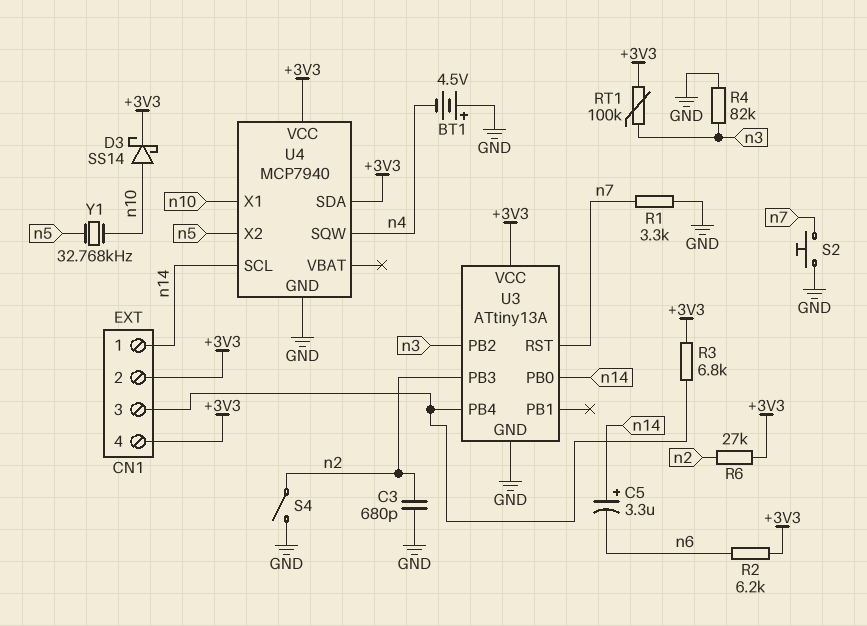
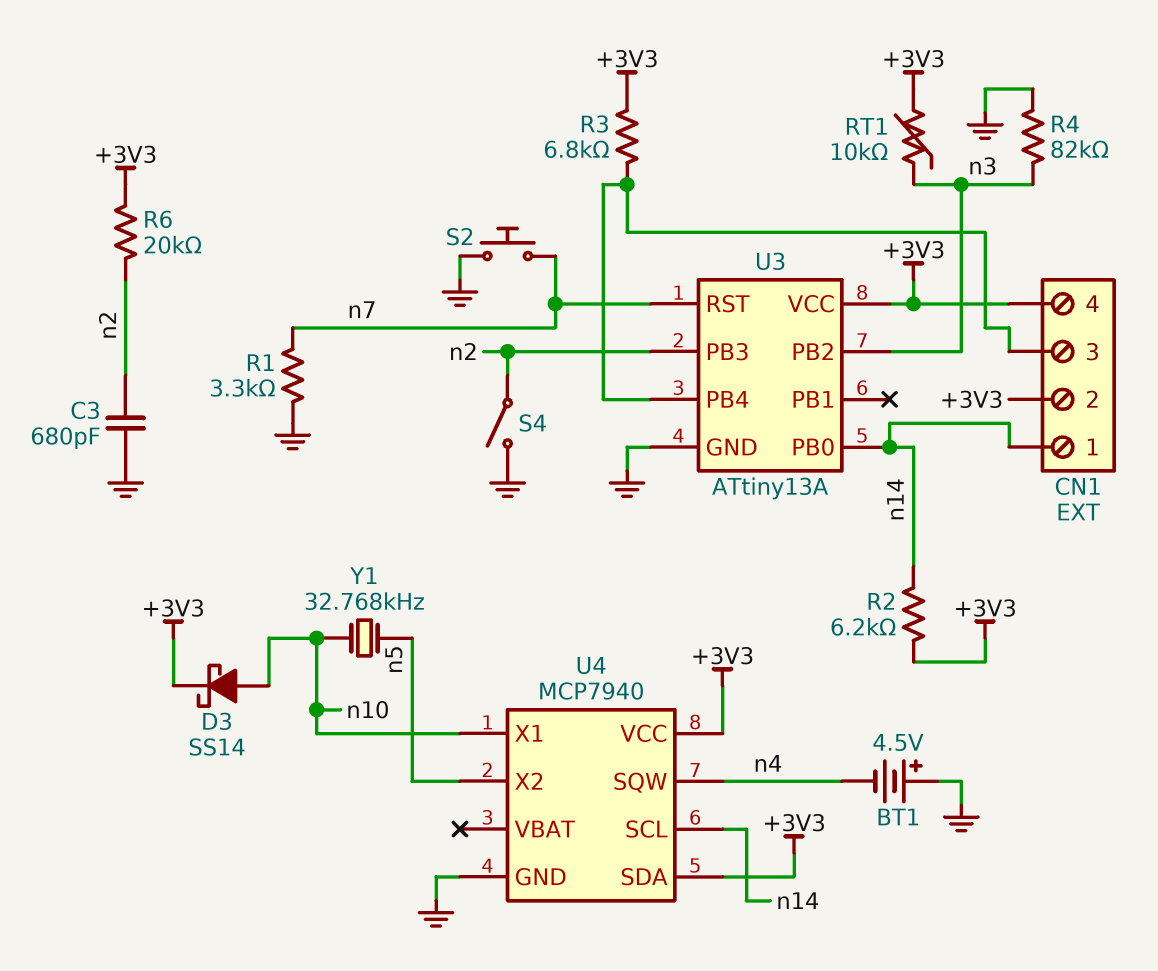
C5: 3.3uF (plus n14, minus n6) -> none
R2: 6.2k (+3V3, n6) -> 6.2k (+3V3, n14)
R6: 27k (+3V3, n2) -> 20k (+3V3, n2)
RT1: 100k (+3V3, n3) -> 10k (+3V3, n3)

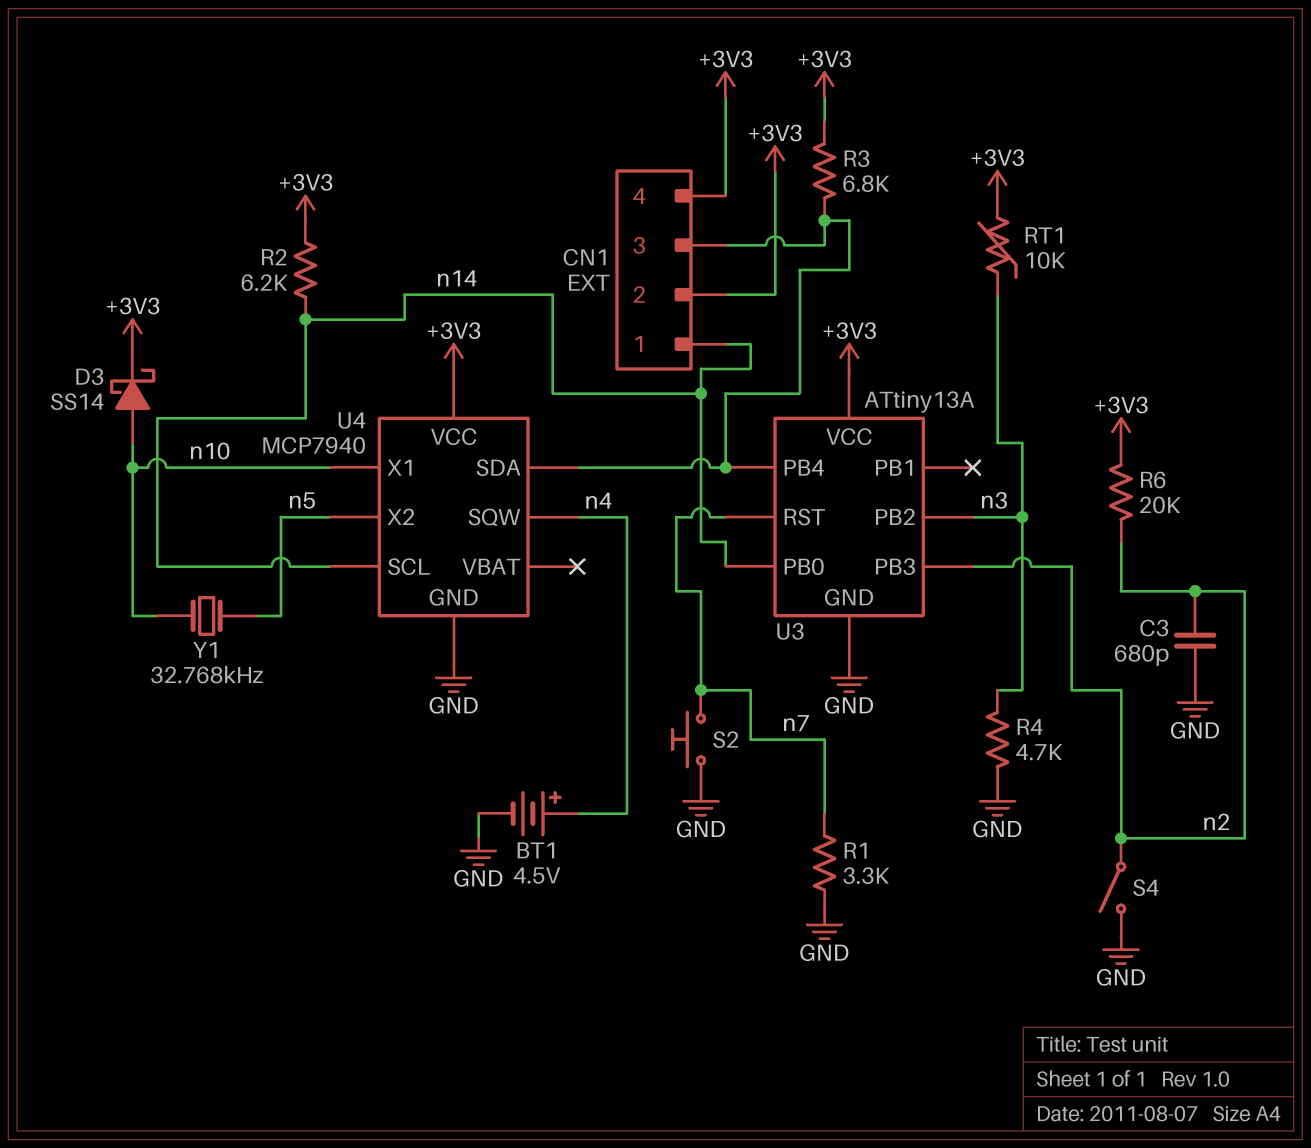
BT1: 4.5V (plus GND, minus n4) -> 4.5V (plus n4, minus GND)
R4: 82k (GND, n3) -> 4.7k (GND, n3)
U4 pin SDA: +3V3 -> CN1/3

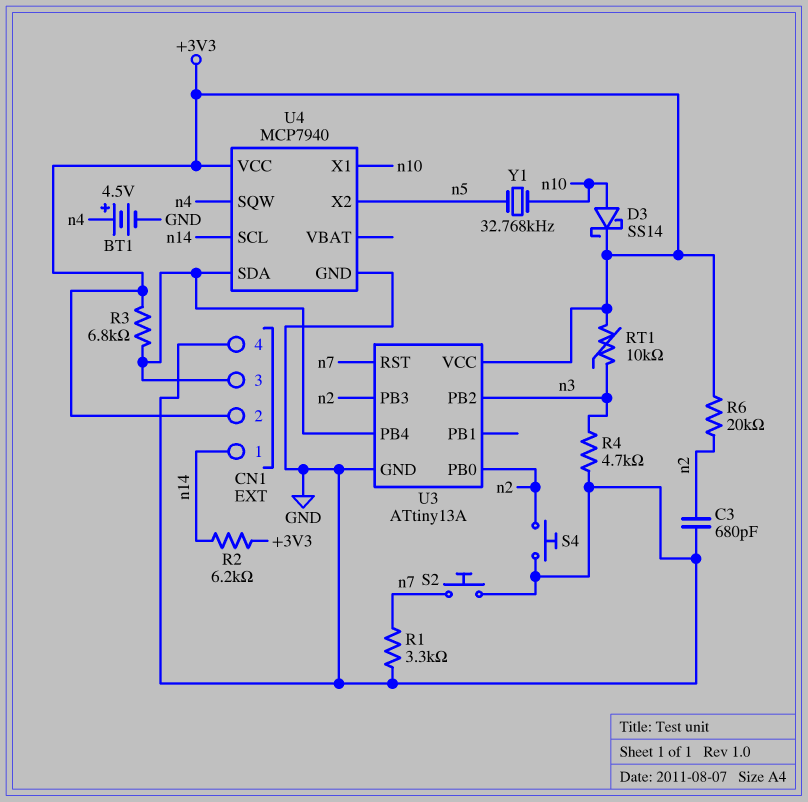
CN1 pin 4: +3V3 -> GND
S4: switch (GND, n2) -> button (GND, n2)
U3 pin PB0: n14 -> n2

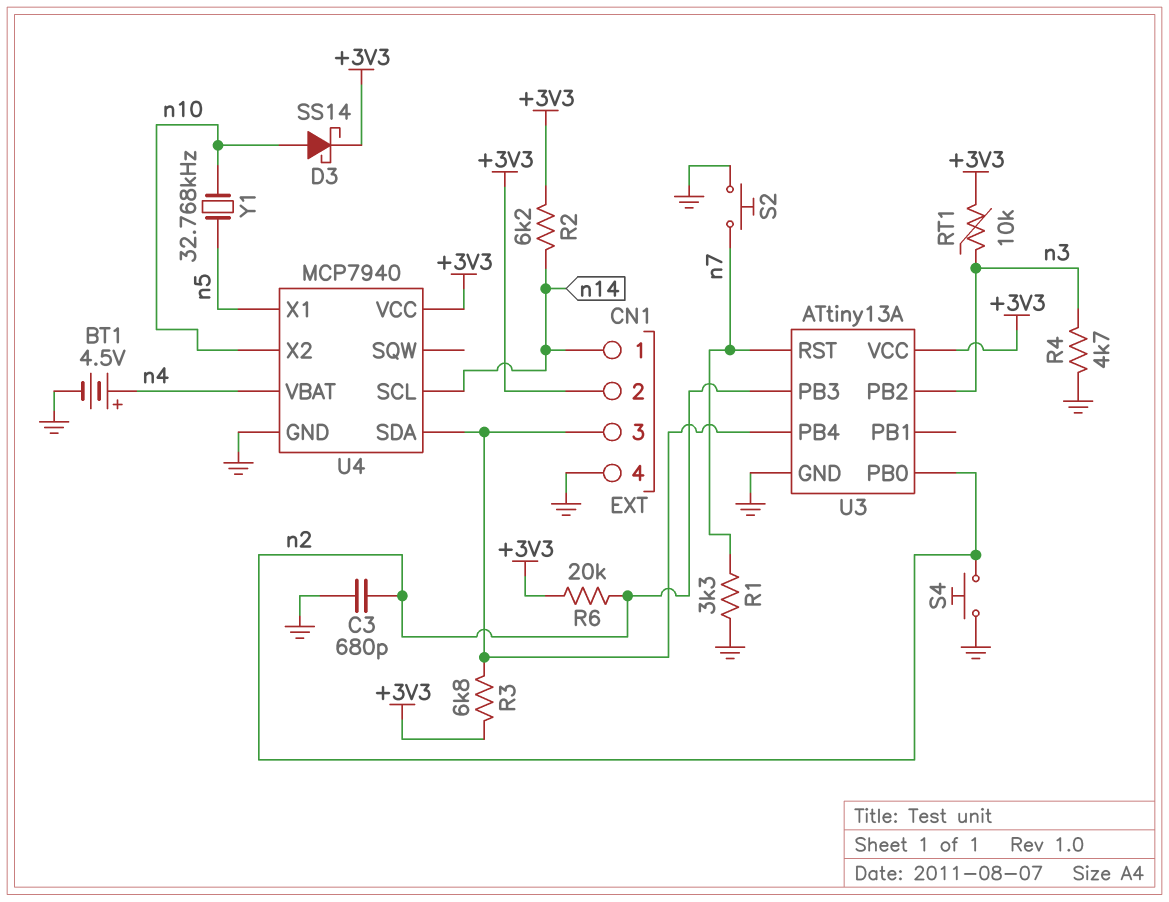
U4 pin SQW: n4 -> none
U4 pin VBAT: none -> n4
U4 pin X1: n10 -> n5
U4 pin X2: n5 -> n10

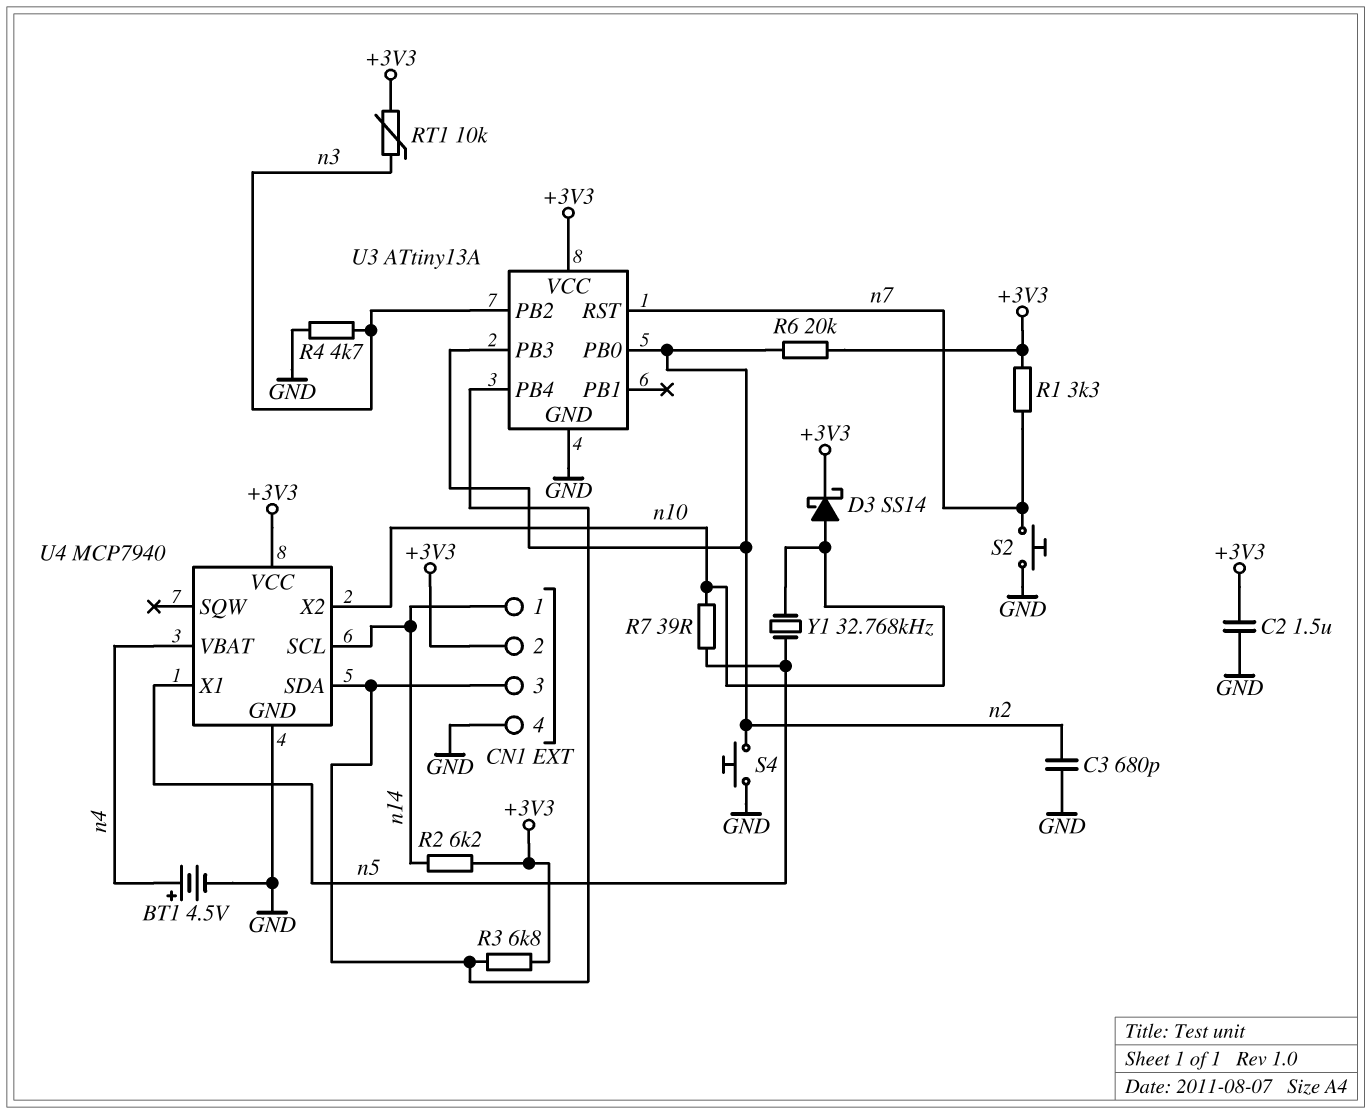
C2: none -> 1.5uF (+3V3, GND)
R1: 3.3k (GND, n7) -> 3.3k (+3V3, n7)
R7: none -> 39 (n5, n10)

